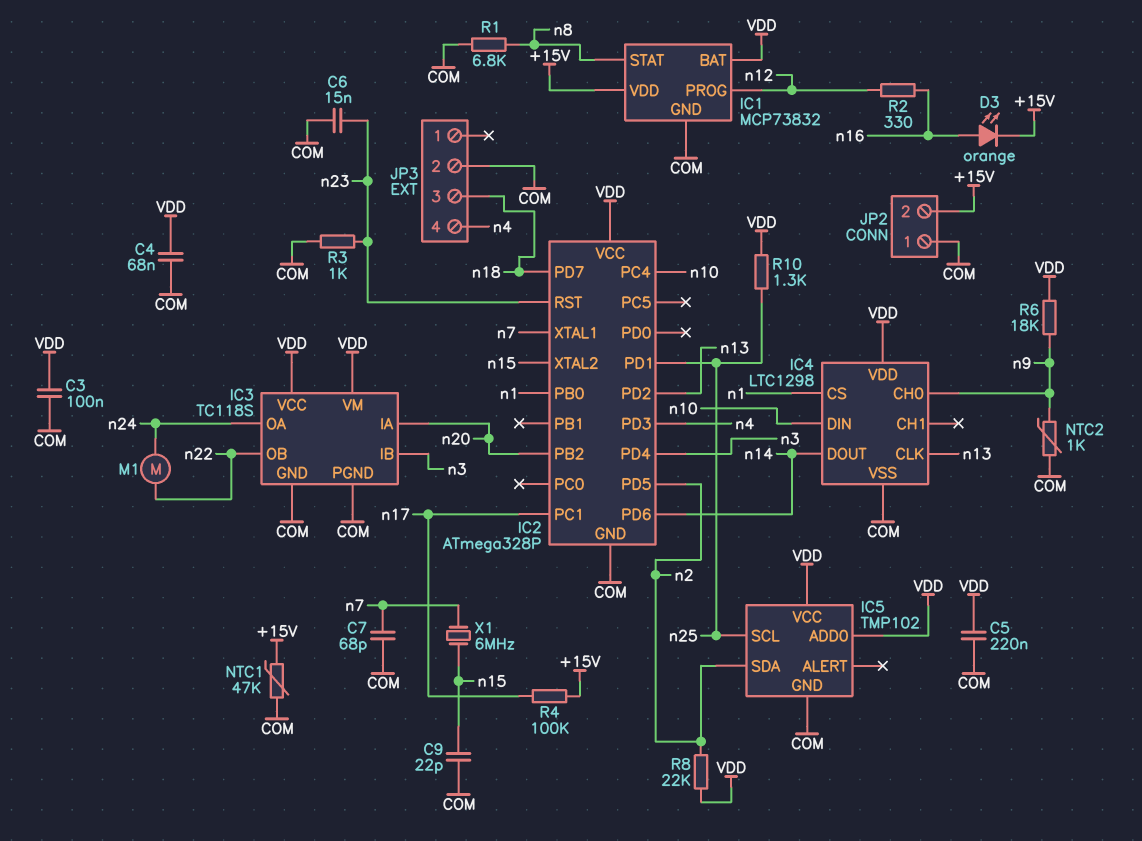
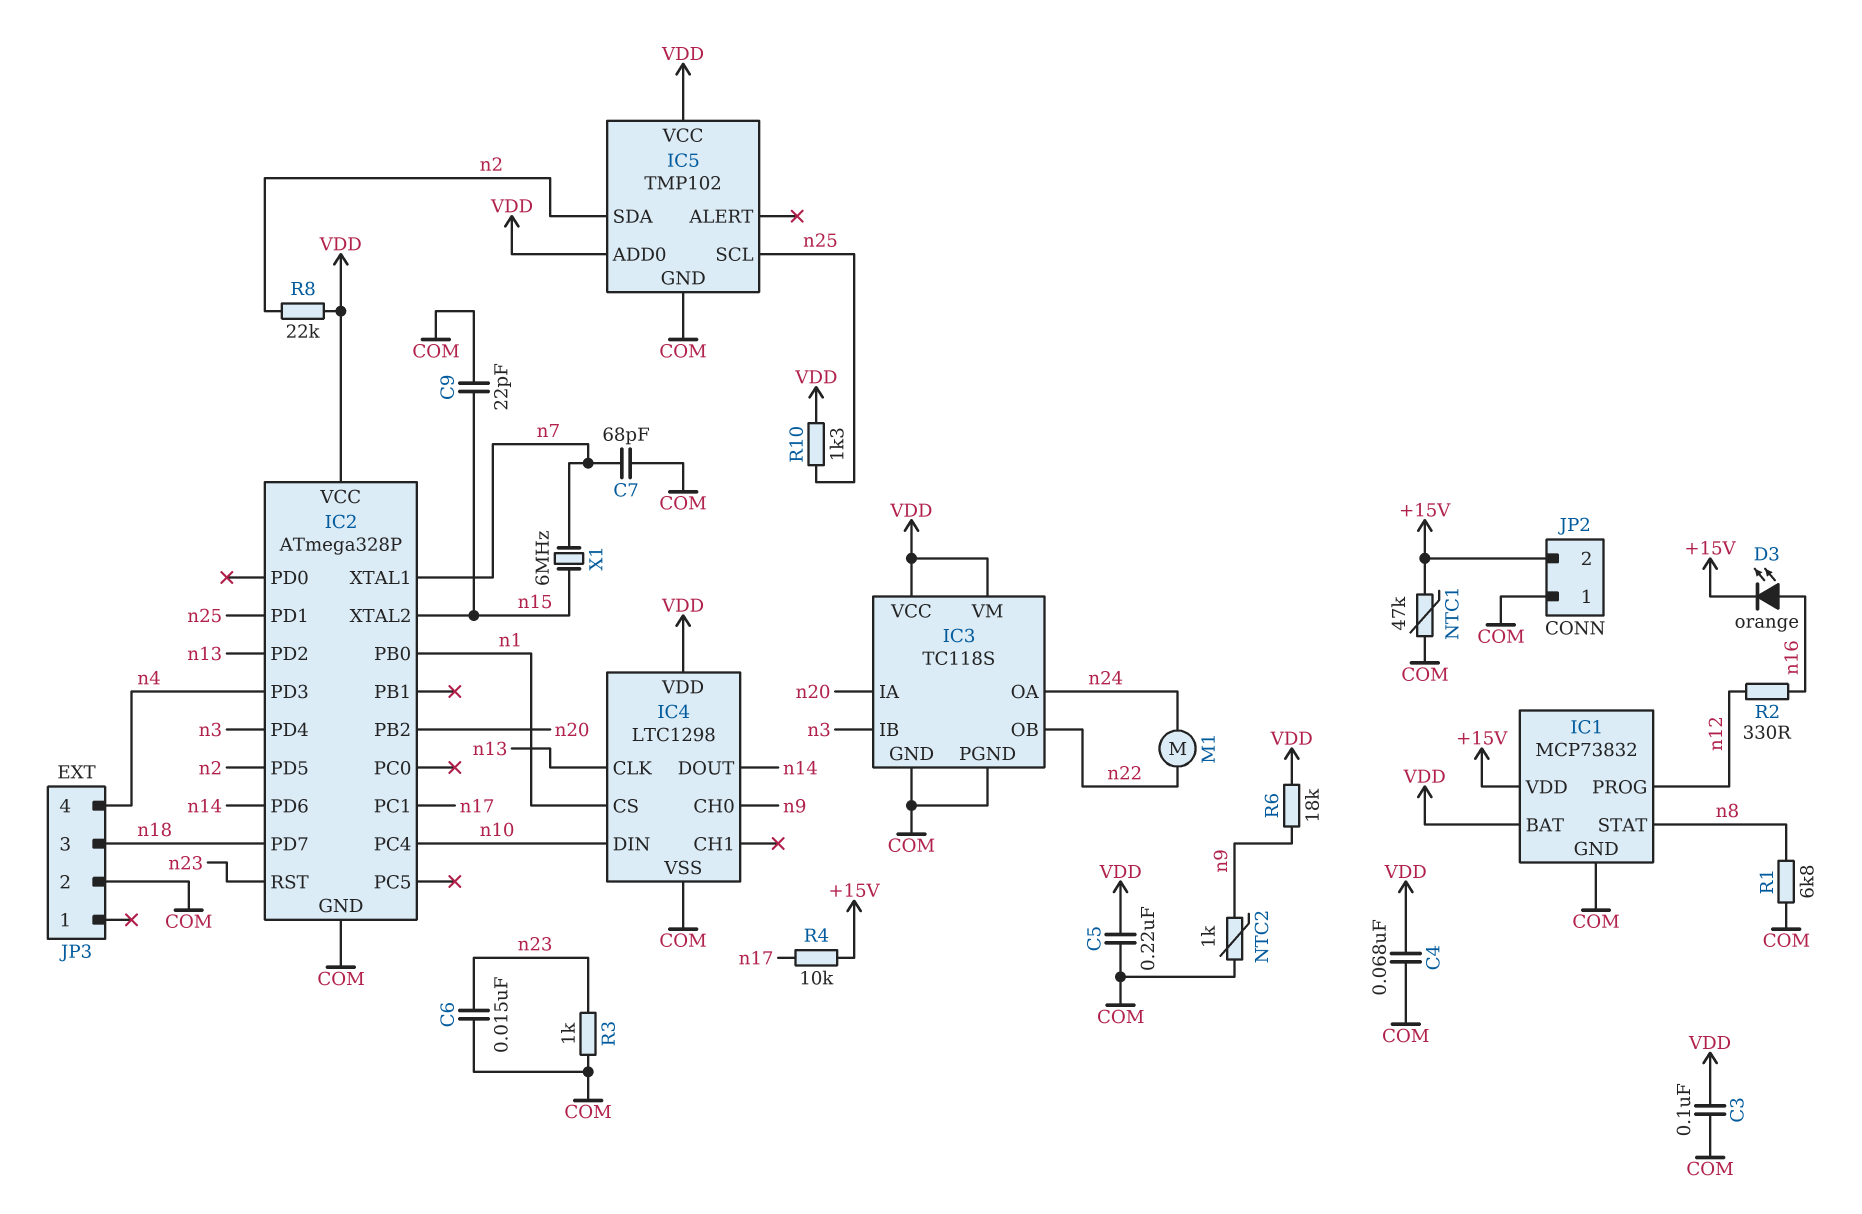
R4: 100k (+15V, n17) -> 10k (+15V, n17)

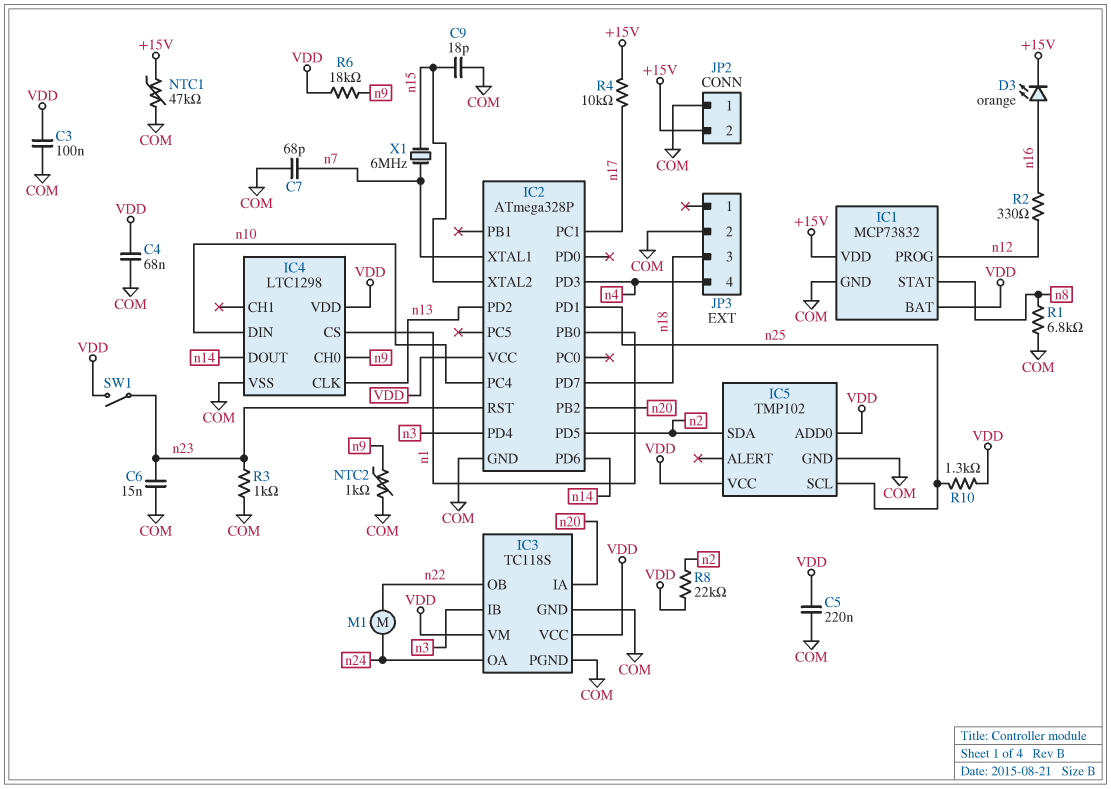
C9: 22pF (COM, n15) -> 18pF (COM, n15)
SW1: none -> switch (VDD, n23)

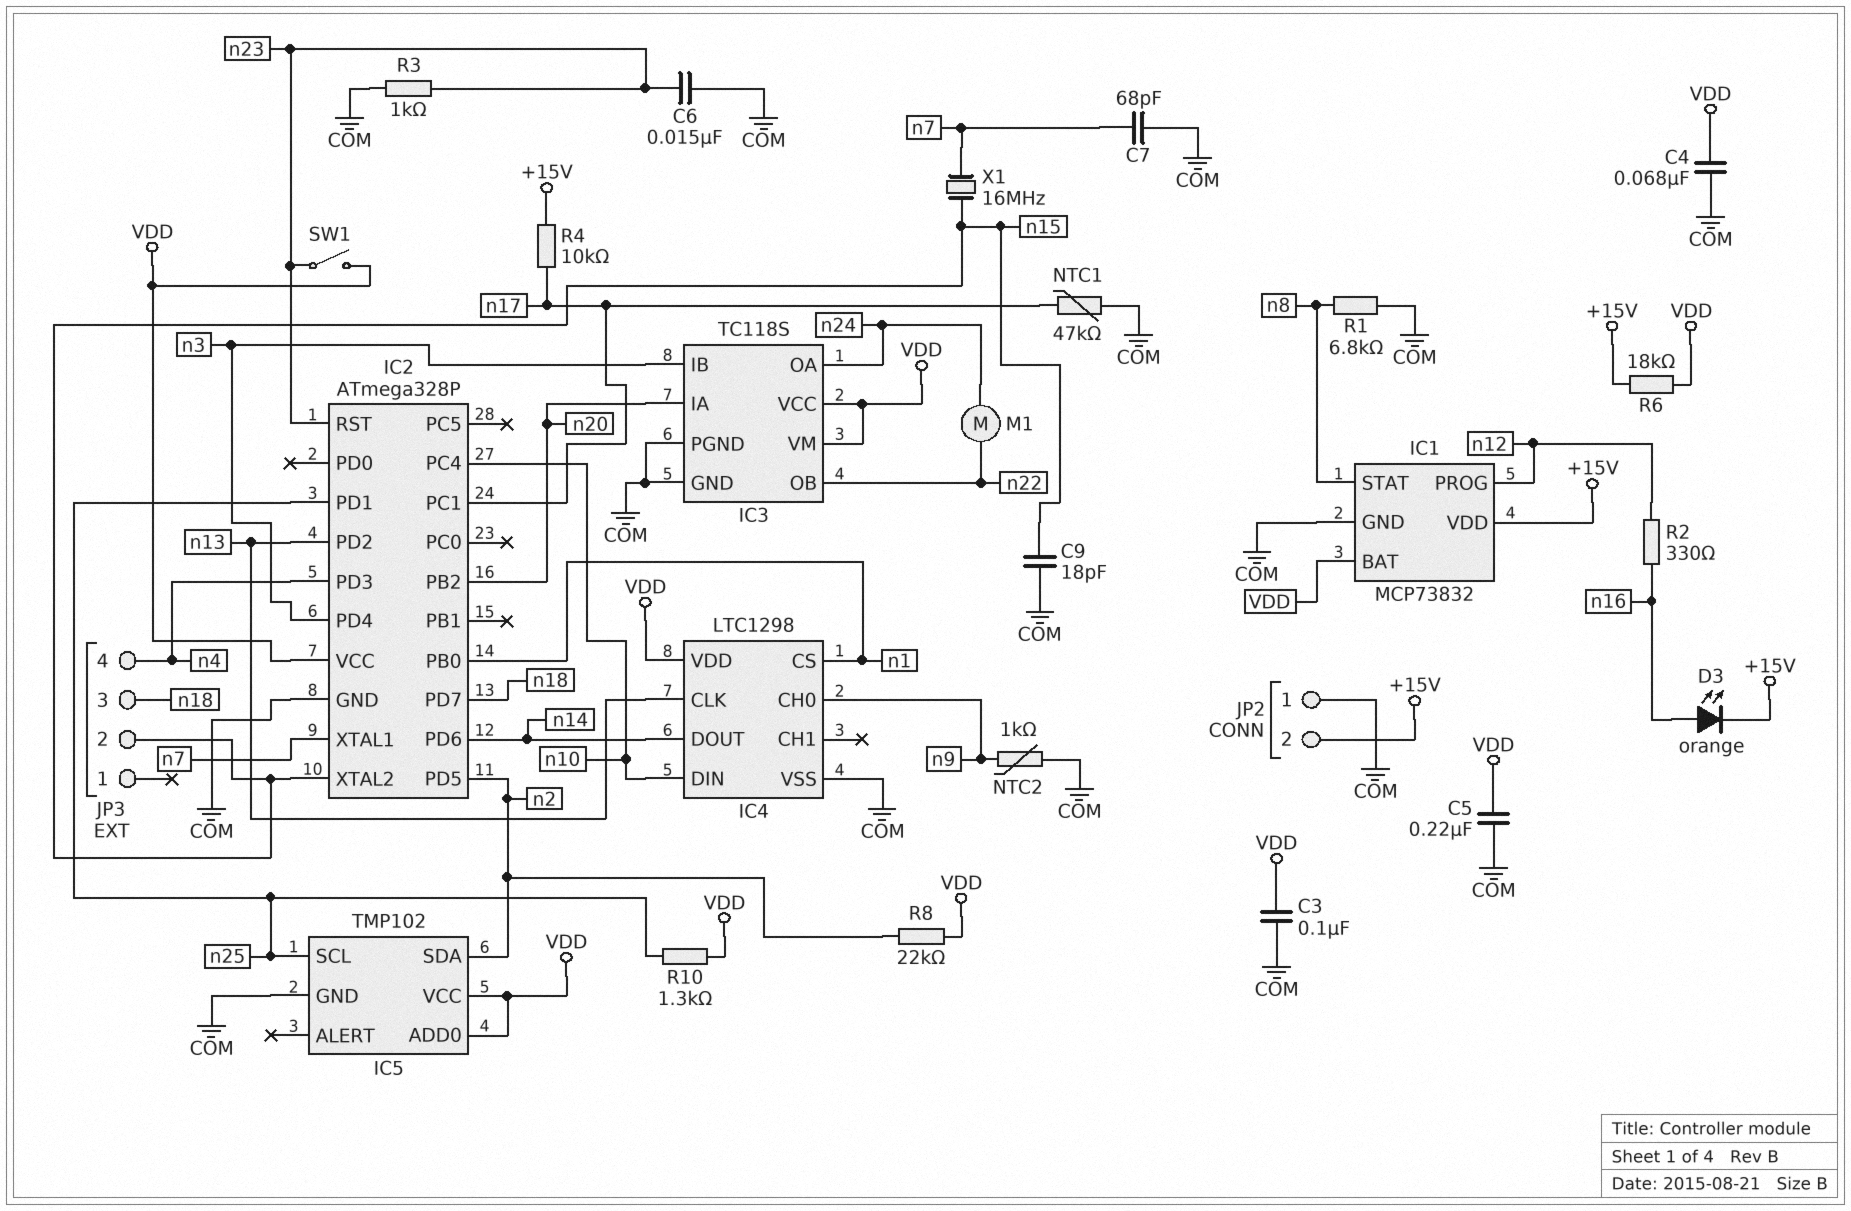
JP3 pin 2: COM -> n15
NTC1: 47k (+15V, COM) -> 47k (COM, n17)
R6: 18k (VDD, n9) -> 18k (+15V, VDD)
X1: 6MHz (n7, n15) -> 16MHz (n7, n15)

